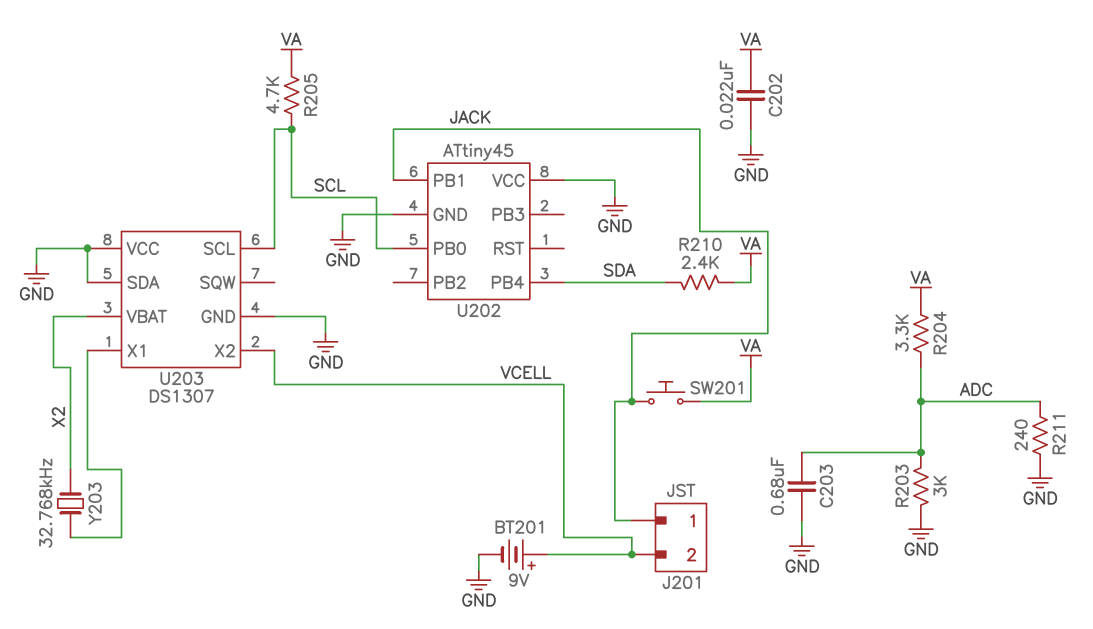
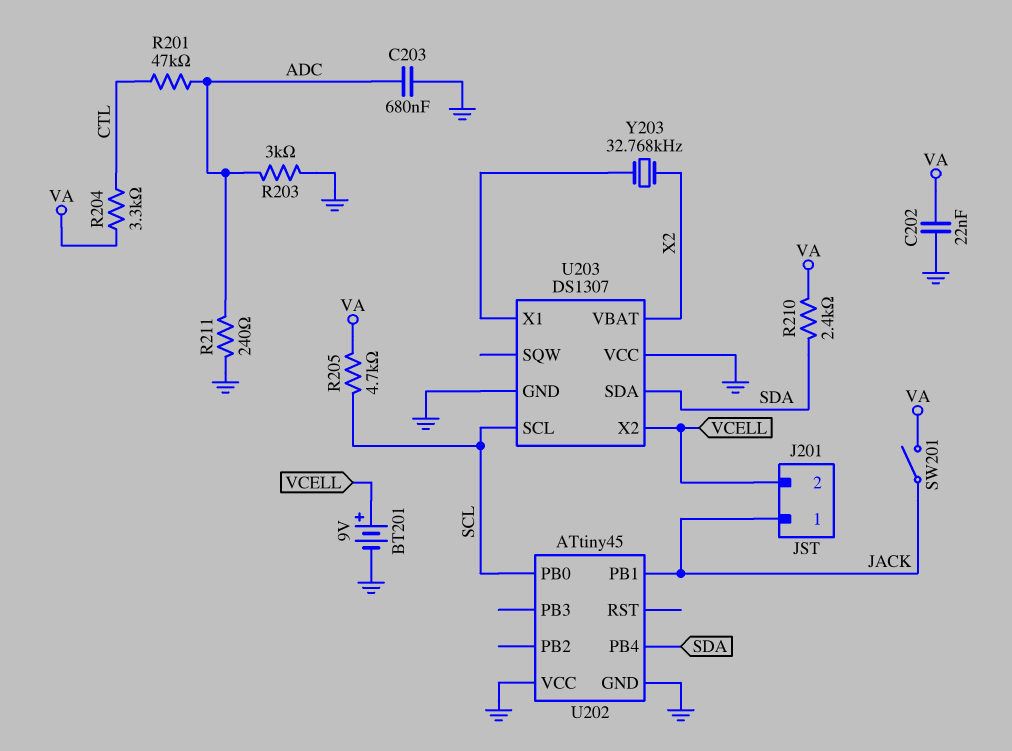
R201: none -> 47k (ADC, CTL)
R204: 3.3k (ADC, VA) -> 3.3k (CTL, VA)
SW201: button (JACK, VA) -> switch (JACK, VA)
U203 pin SDA: GND -> SDA

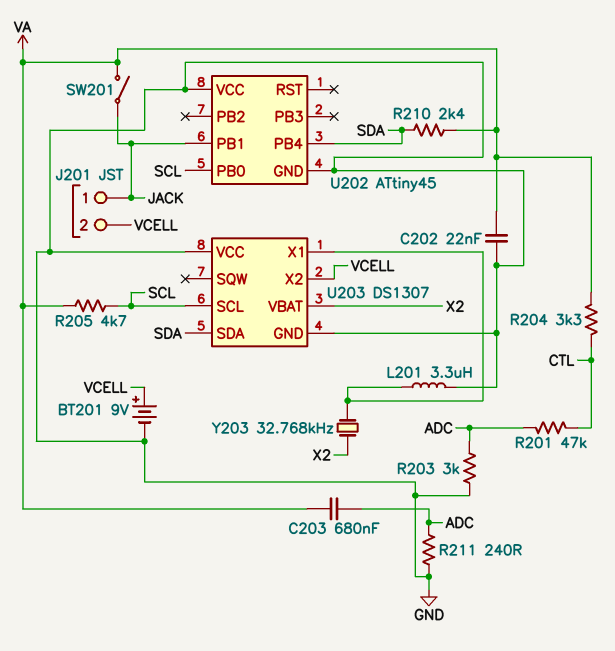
C203: 680nF (ADC, GND) -> 680nF (ADC, VA)
L201: none -> 3.3uH (GND, U203/X1)

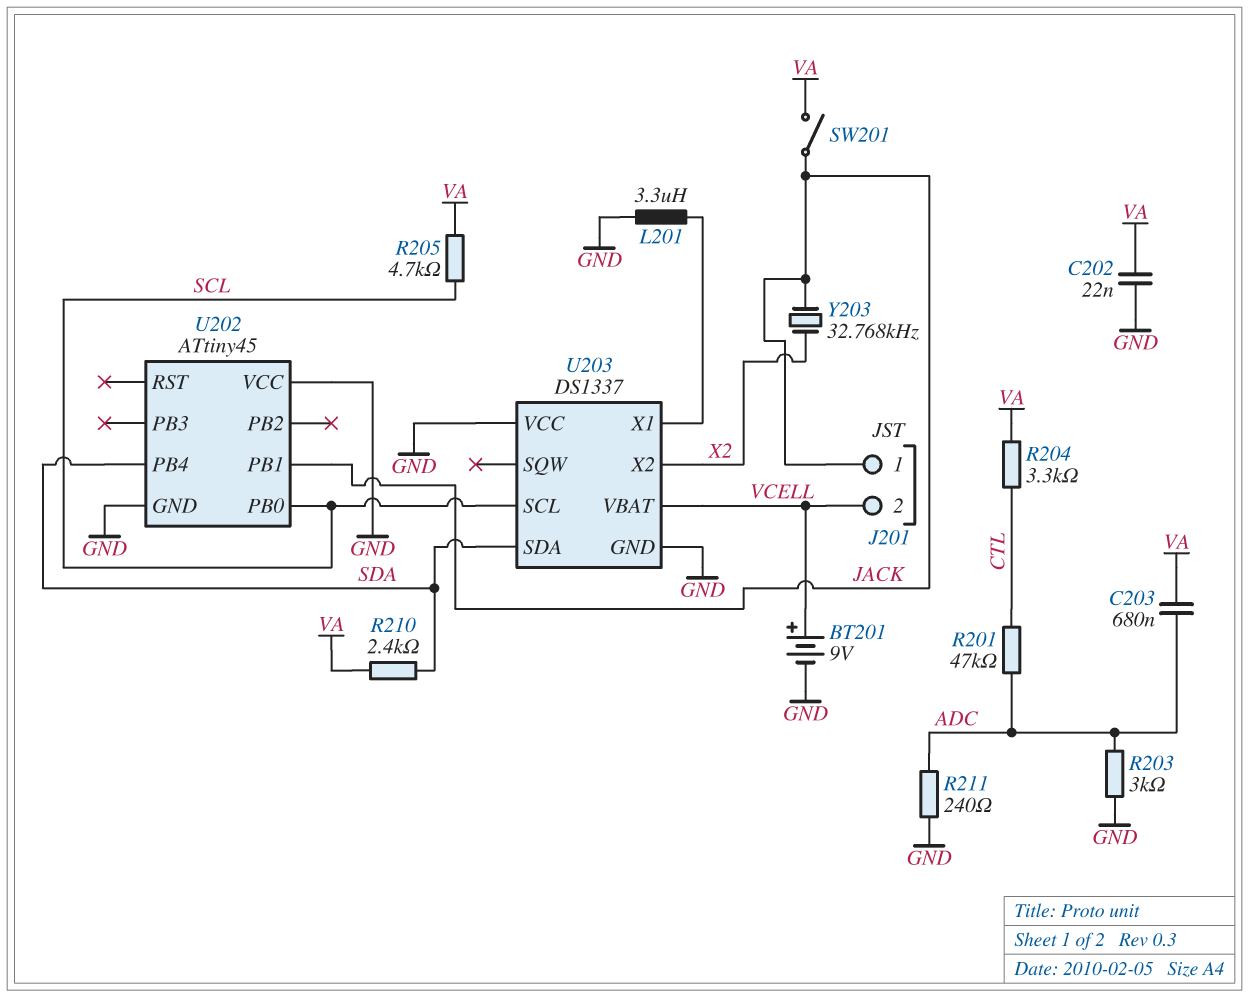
U203: DS1307 -> DS1337
U203 pin VBAT: X2 -> VCELL
U203 pin X2: VCELL -> X2
Y203: 32.768kHz (U203/X1, X2) -> 32.768kHz (JACK, X2)

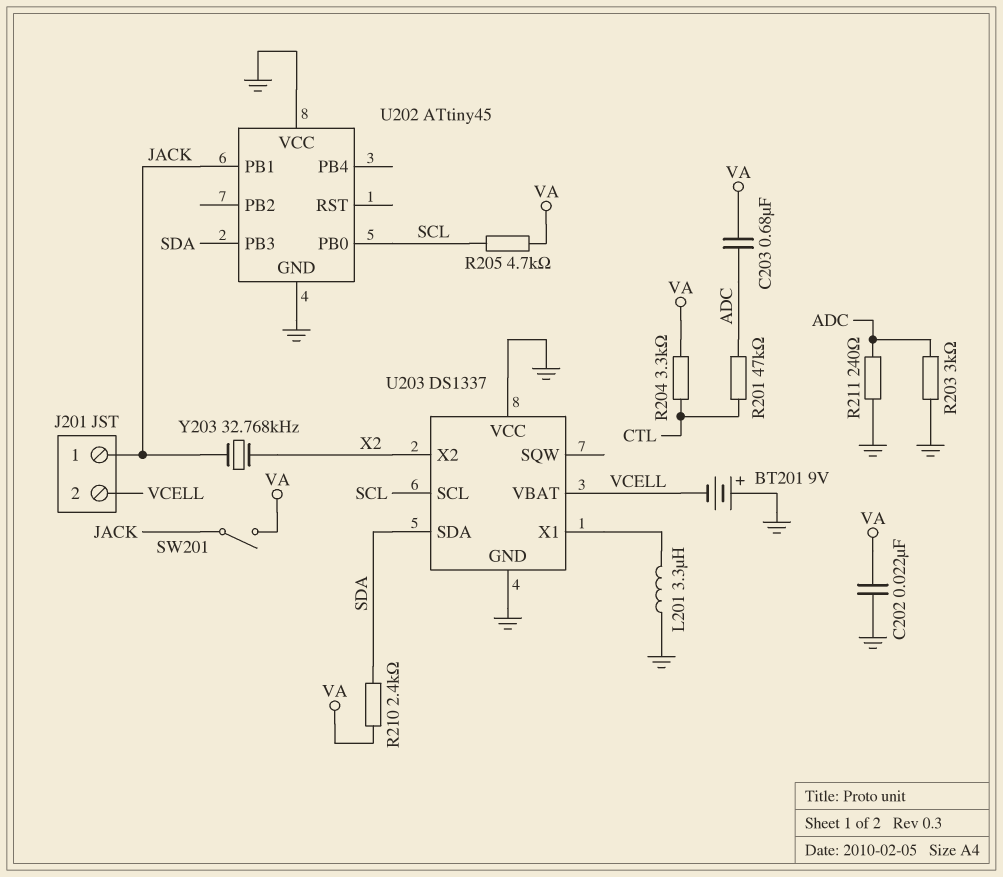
BT201: 9V (plus VCELL, minus GND) -> 9V (plus GND, minus VCELL)
U202 pin PB3: none -> SDA
U202 pin PB4: SDA -> none

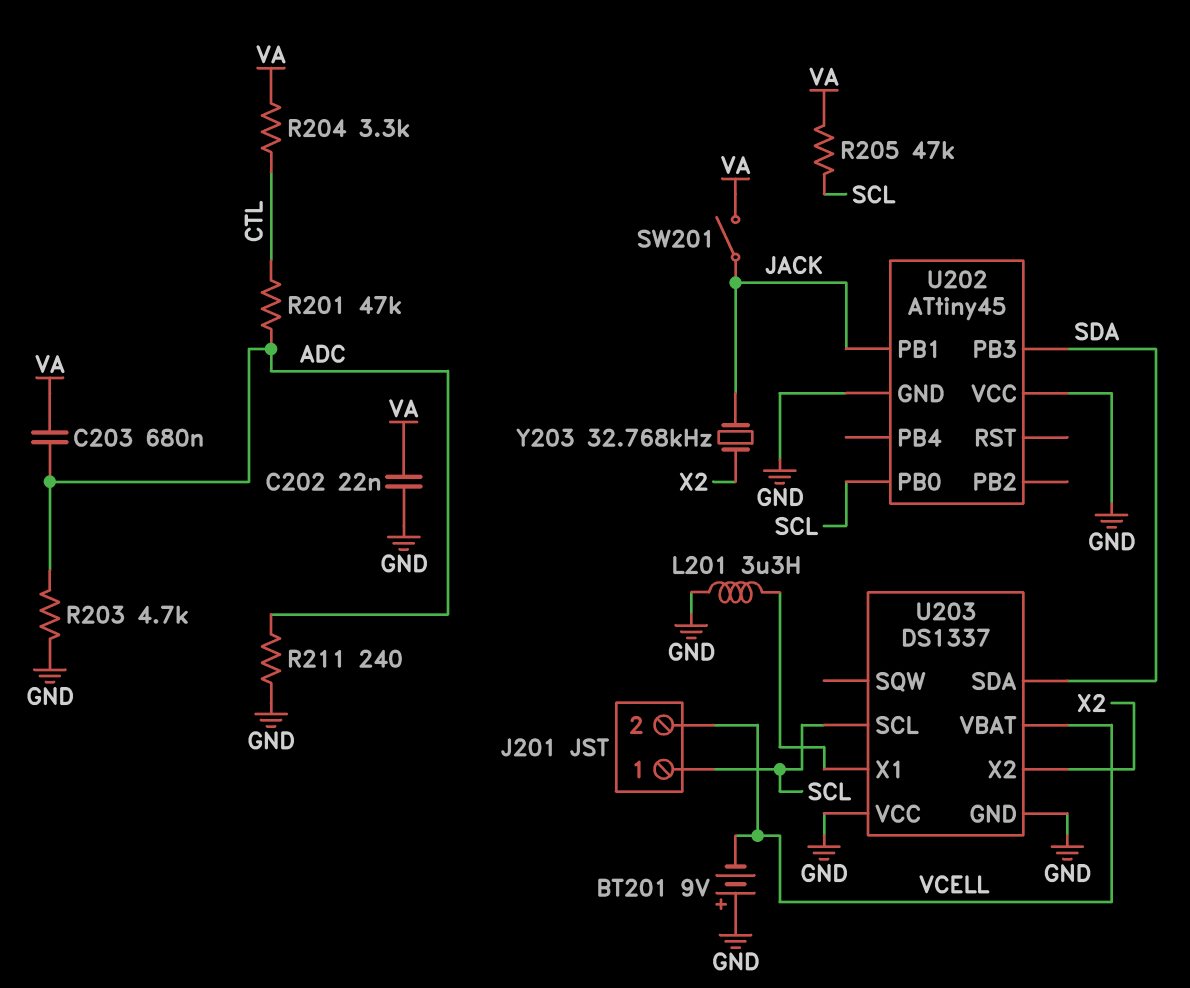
J201 pin 1: JACK -> SCL
R203: 3k (ADC, GND) -> 4.7k (ADC, GND)
R205: 4.7k (SCL, VA) -> 47k (SCL, VA)
R210: 2.4k (SDA, VA) -> none

